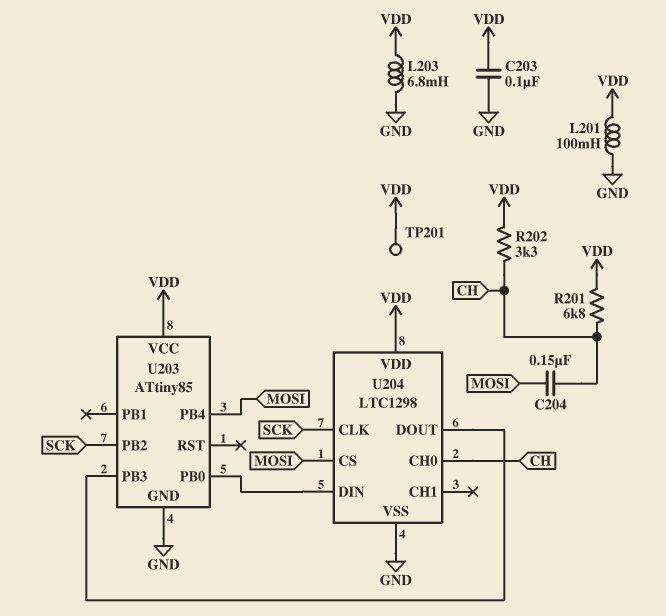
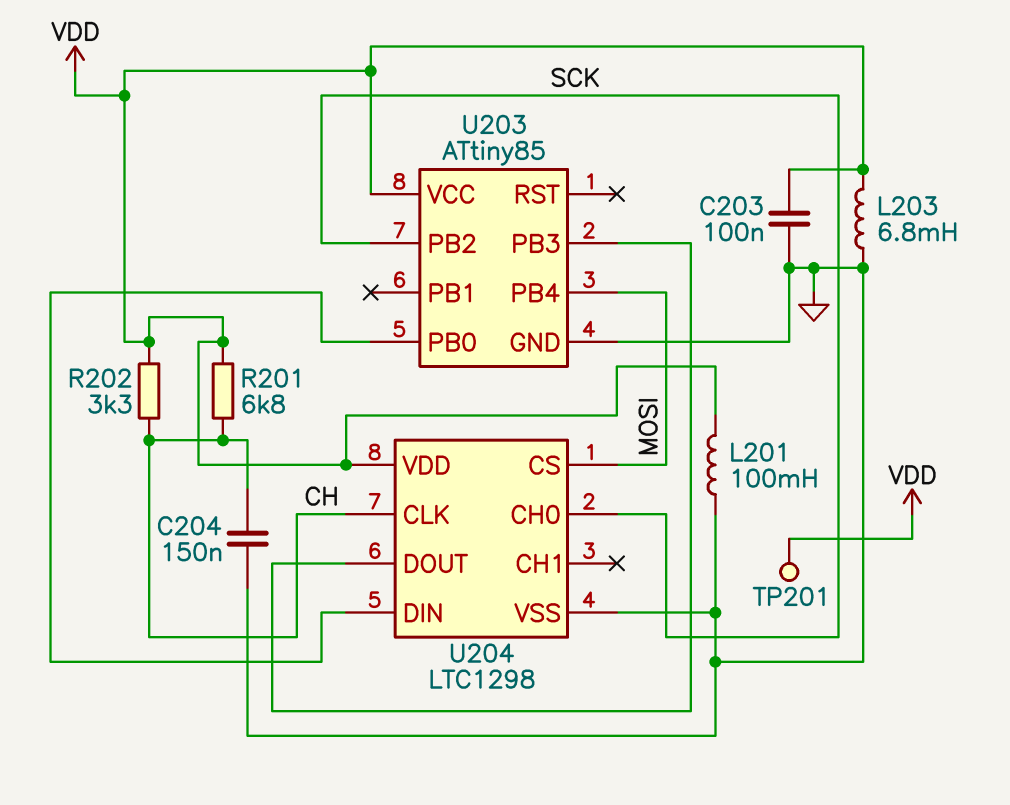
C204: 150nF (CH, MOSI) -> 150nF (CH, GND)
U204 pin CH0: CH -> SCK
U204 pin CLK: SCK -> CH

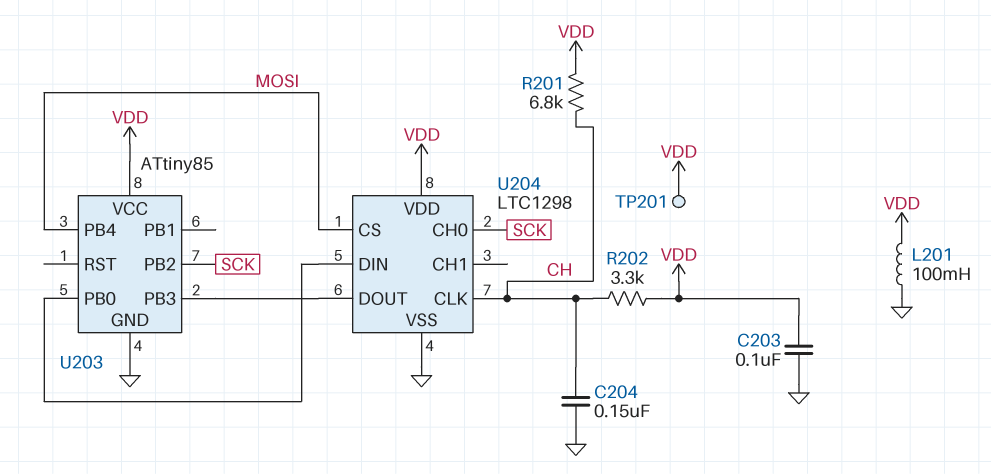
L203: 6.8mH (GND, VDD) -> none

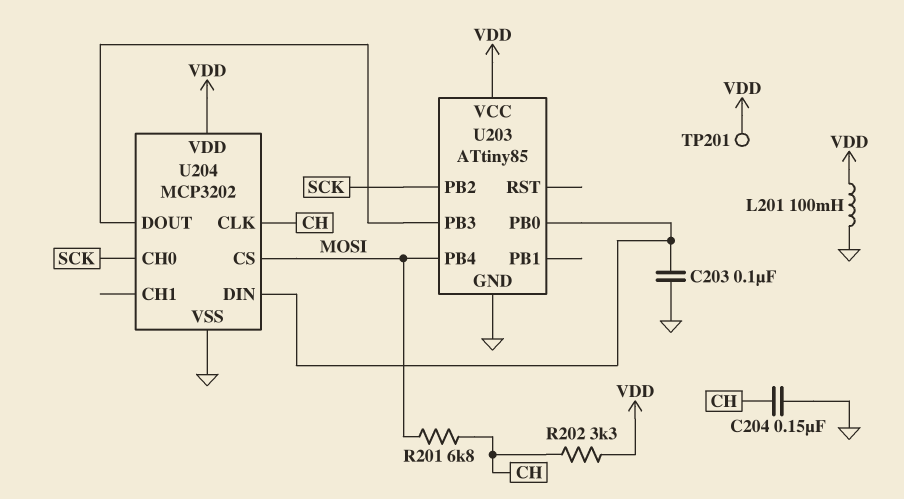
C203: 100nF (GND, VDD) -> 100nF (GND, U203/PB0)
R201: 6.8k (CH, VDD) -> 6.8k (CH, MOSI)
U204: LTC1298 -> MCP3202

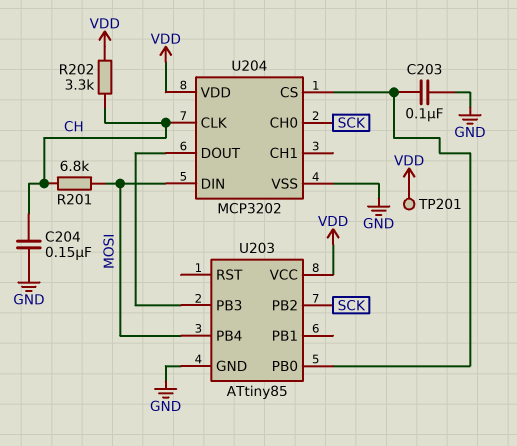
L201: 100mH (GND, VDD) -> none
U204 pin CS: MOSI -> U203/PB0
U204 pin DIN: U203/PB0 -> MOSI

